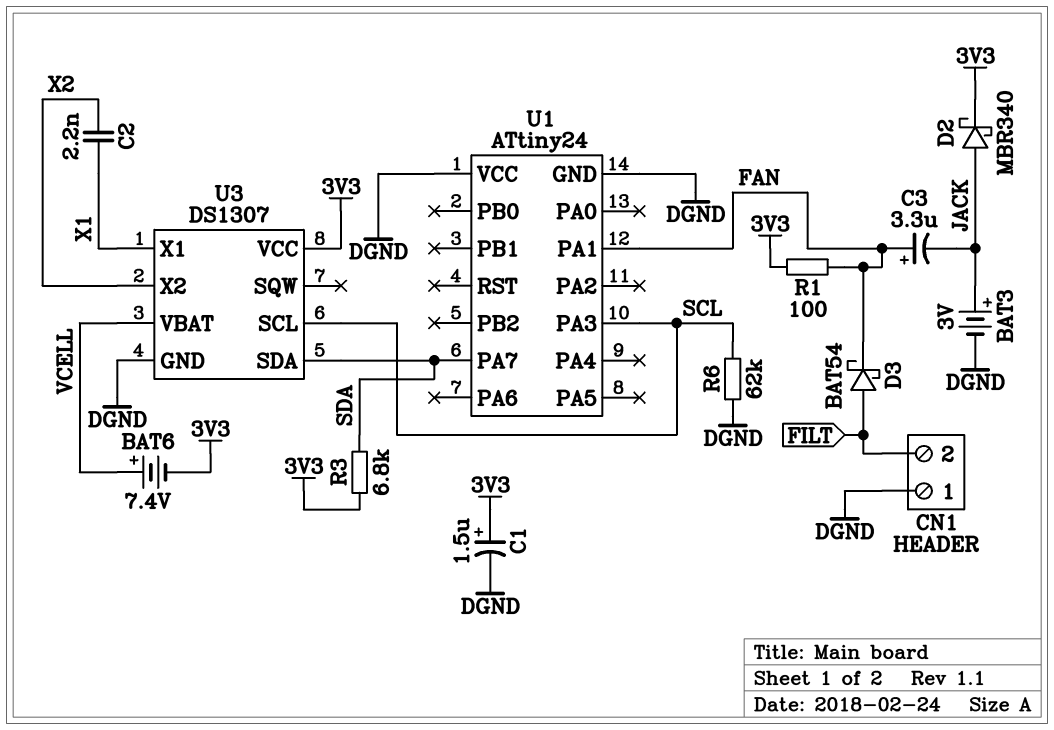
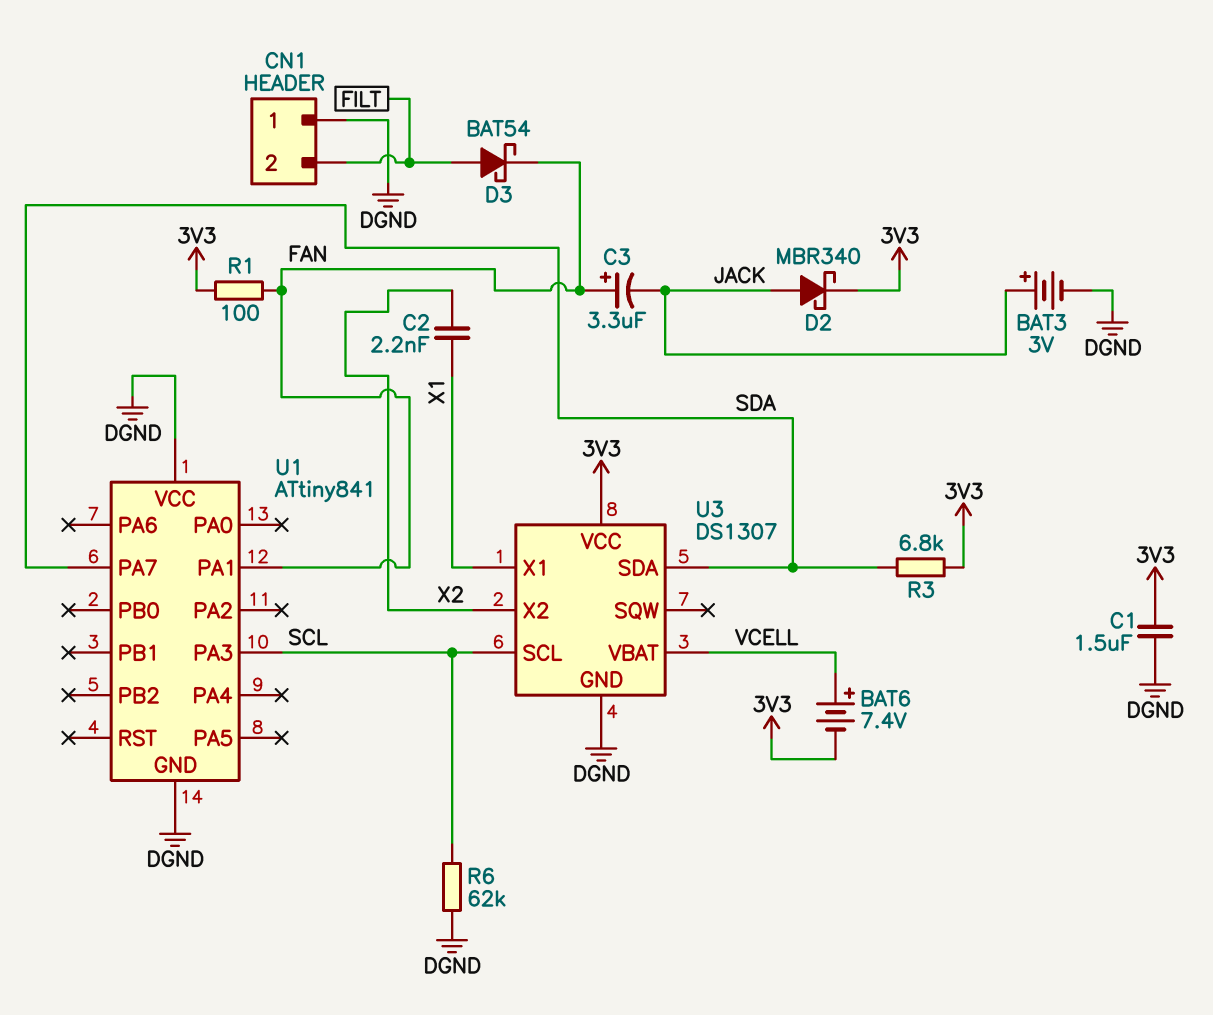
C1: 1.5uF (plus 3V3, minus DGND) -> 1.5uF (3V3, DGND)
U1: ATtiny24 -> ATtiny841

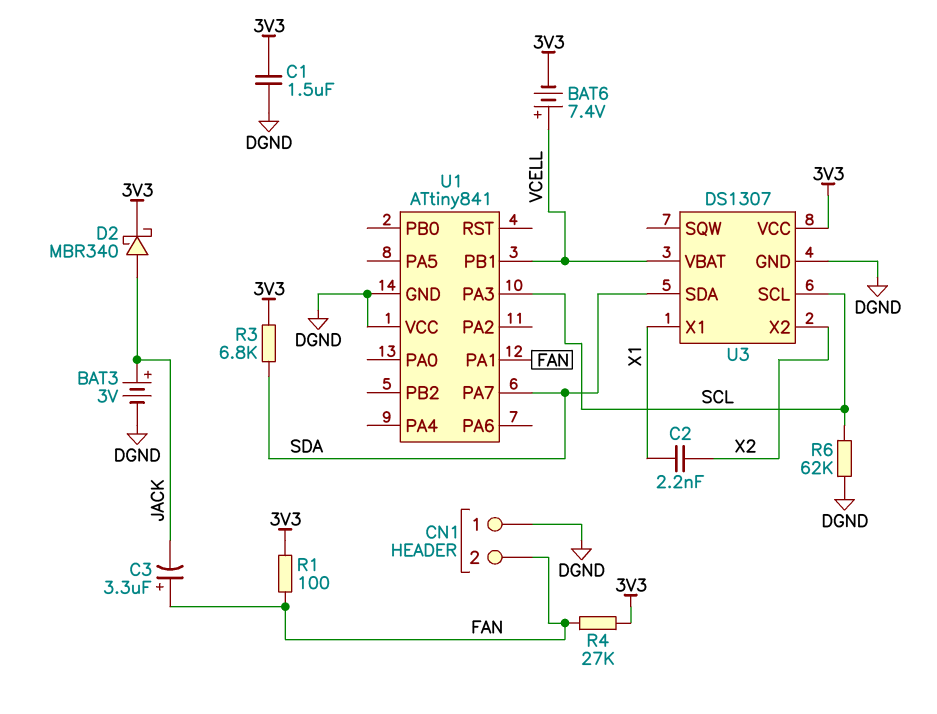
CN1 pin 2: FILT -> FAN
D3: schottky BAT54 (A FILT, K FAN) -> none
R4: none -> 27k (3V3, FAN)
U1 pin PB1: none -> VCELL

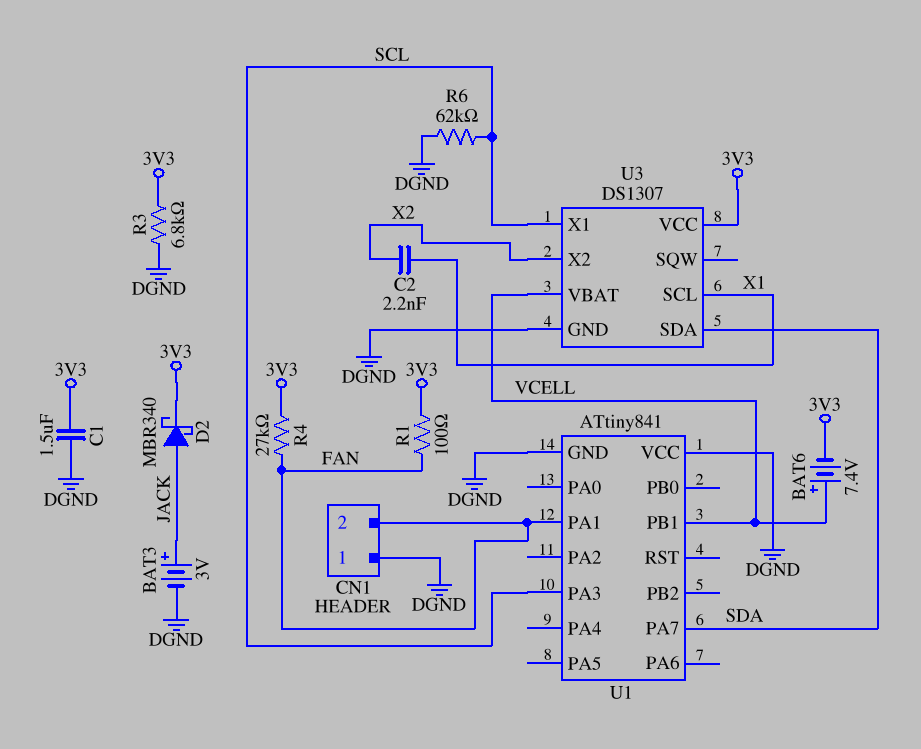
C3: 3.3uF (plus FAN, minus JACK) -> none
R3: 6.8k (3V3, SDA) -> 6.8k (3V3, DGND)
U3 pin SCL: SCL -> X1
U3 pin X1: X1 -> SCL

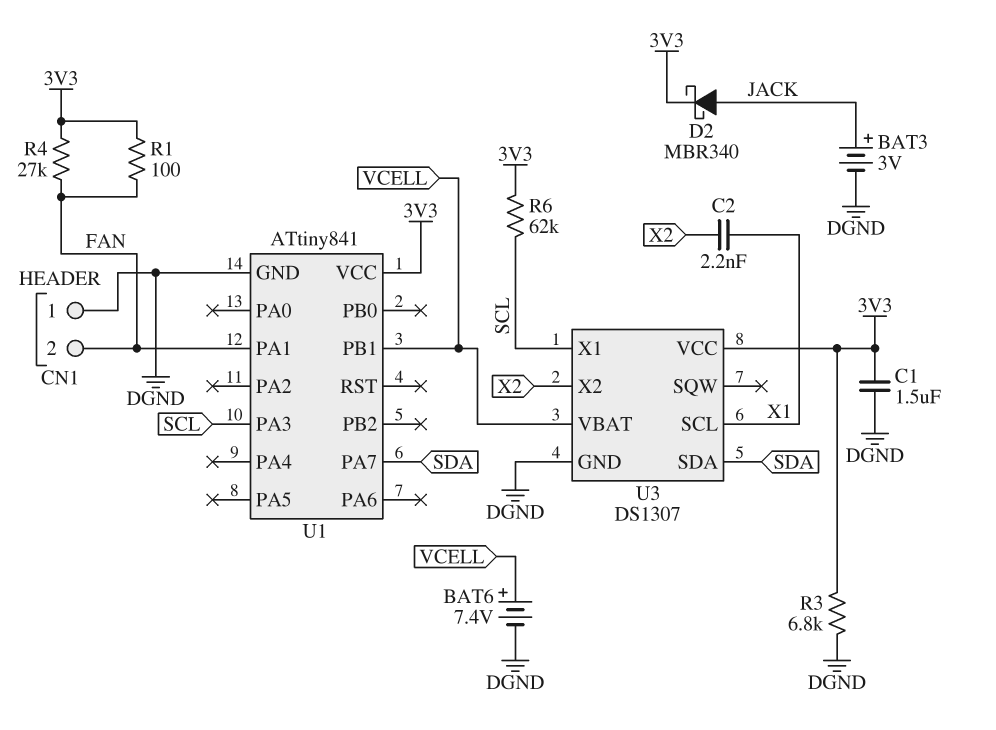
BAT6: 7.4V (plus VCELL, minus 3V3) -> 7.4V (plus VCELL, minus DGND)
R6: 62k (DGND, SCL) -> 62k (3V3, SCL)
U1 pin VCC: DGND -> 3V3

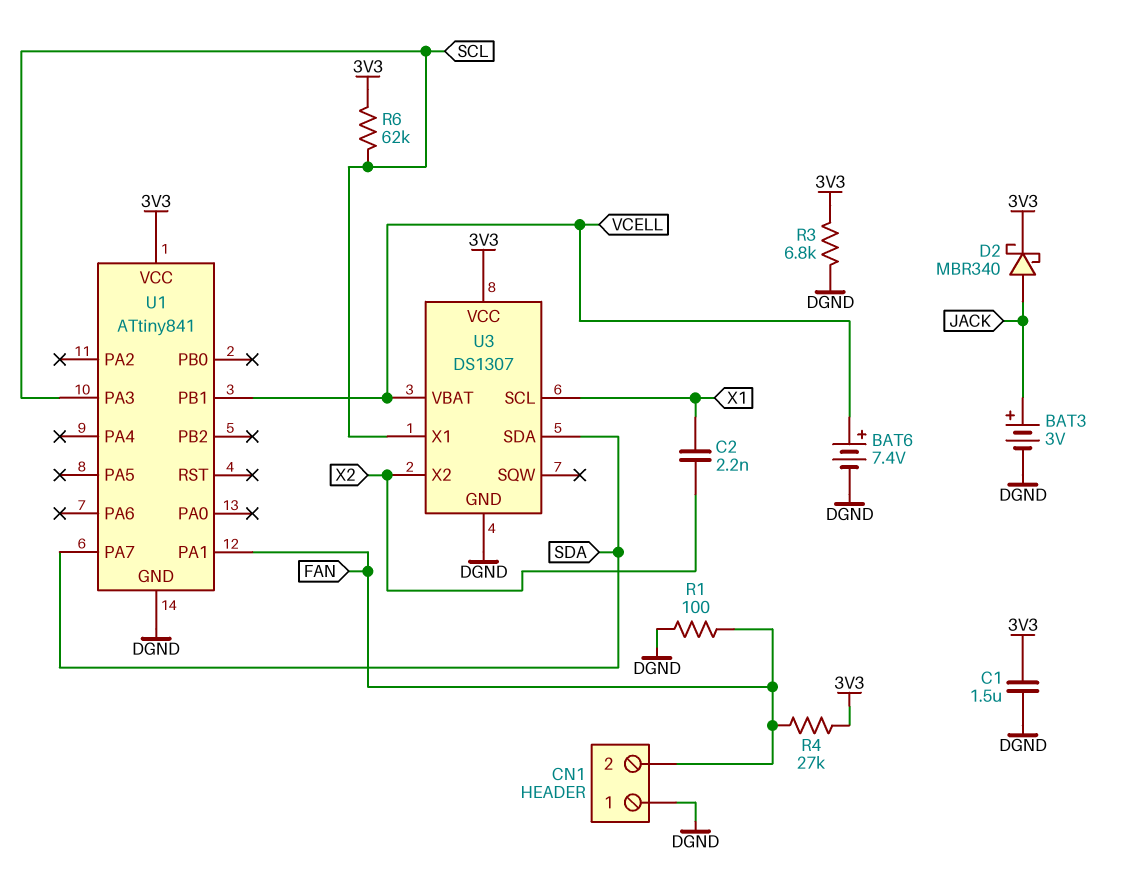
R1: 100 (3V3, FAN) -> 100 (DGND, FAN)

